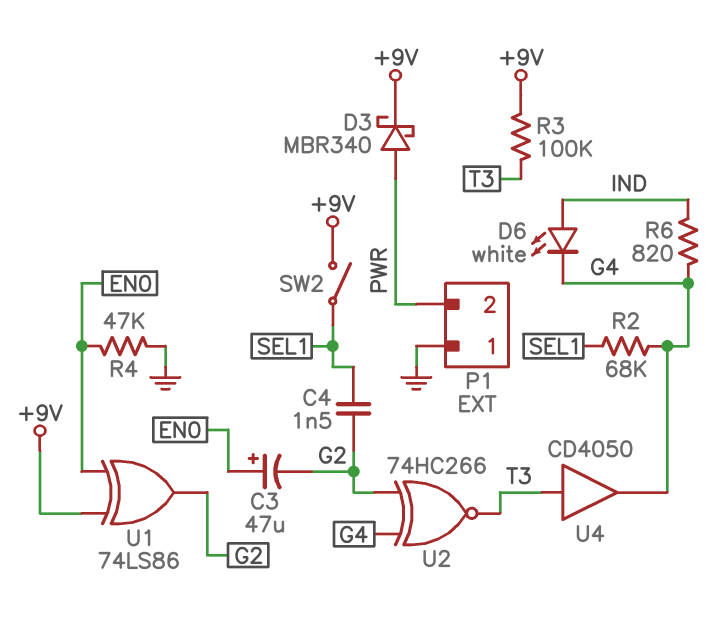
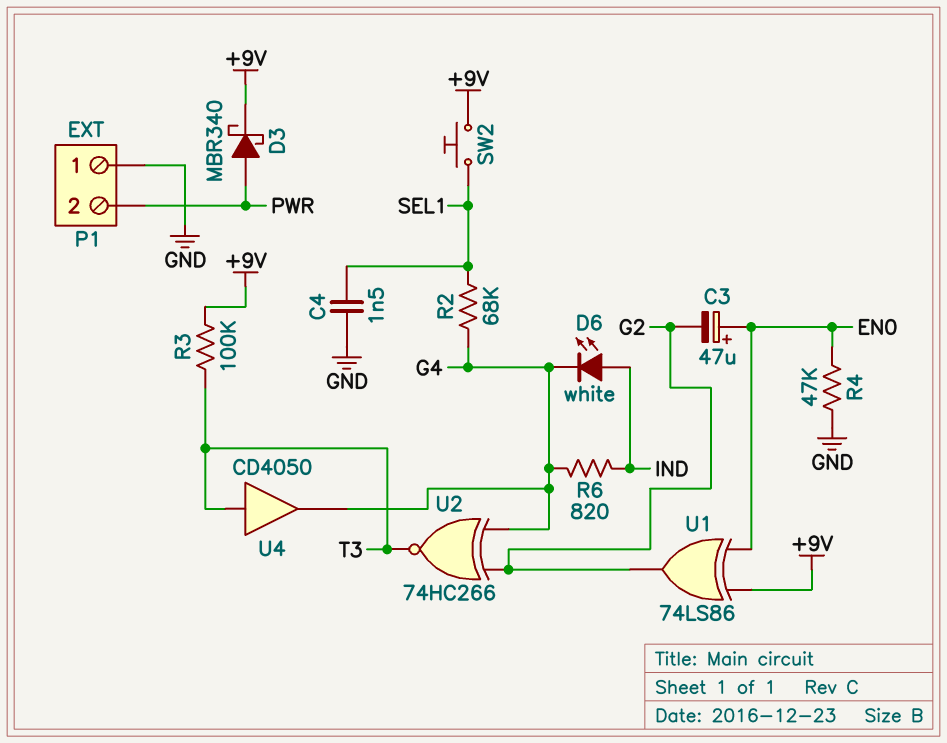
C4: 1.5nF (G2, SEL1) -> 1.5nF (GND, SEL1)
SW2: switch (+9V, SEL1) -> button (+9V, SEL1)

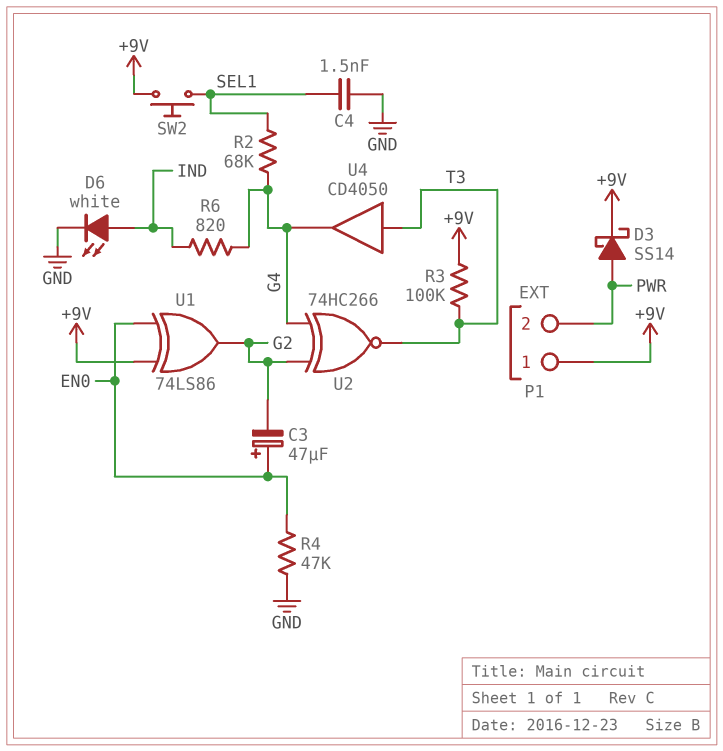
D3: schottky MBR340 (A PWR, K +9V) -> schottky SS14 (A PWR, K +9V)
D6: LED white (A IND, K G4) -> LED white (A IND, K GND)
P1 pin 1: GND -> +9V

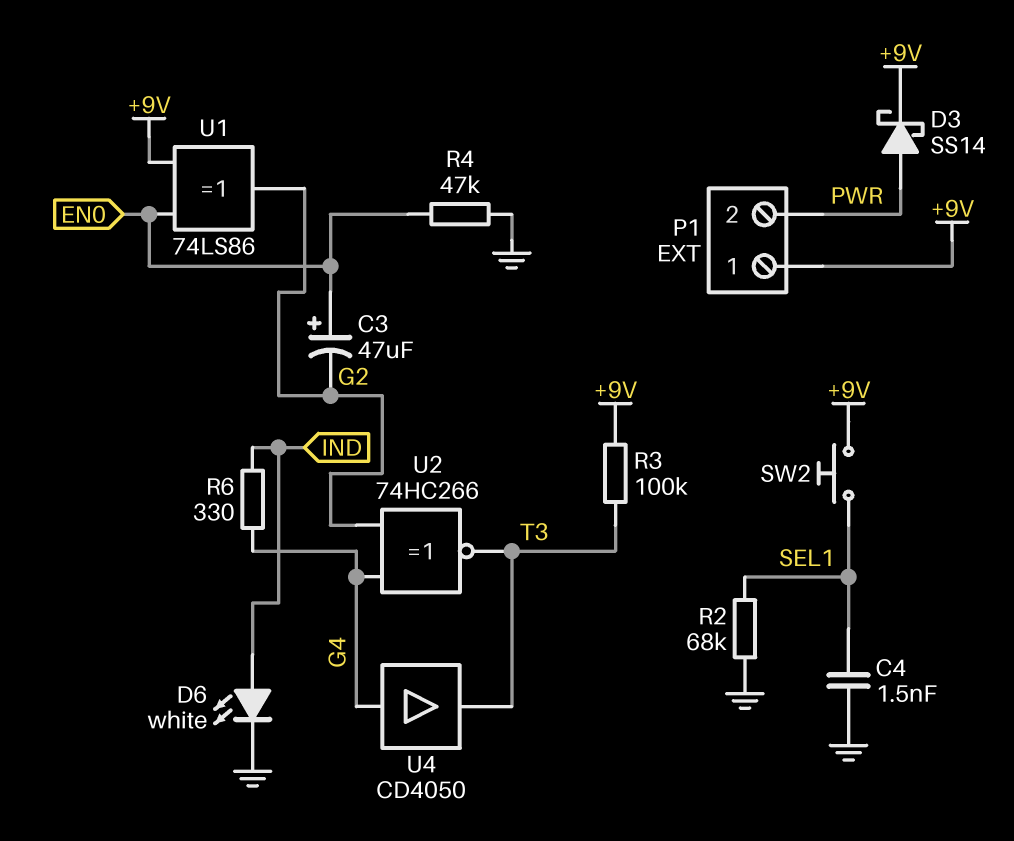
R2: 68k (G4, SEL1) -> 68k (GND, SEL1)
R6: 820 (G4, IND) -> 330 (G4, IND)
U4: buffer CD4050 (in T3, out G4) -> buffer CD4050 (in G4, out T3)

